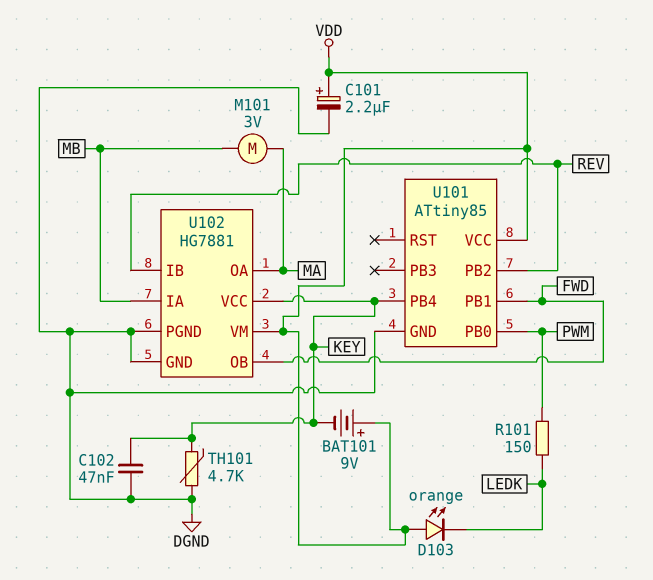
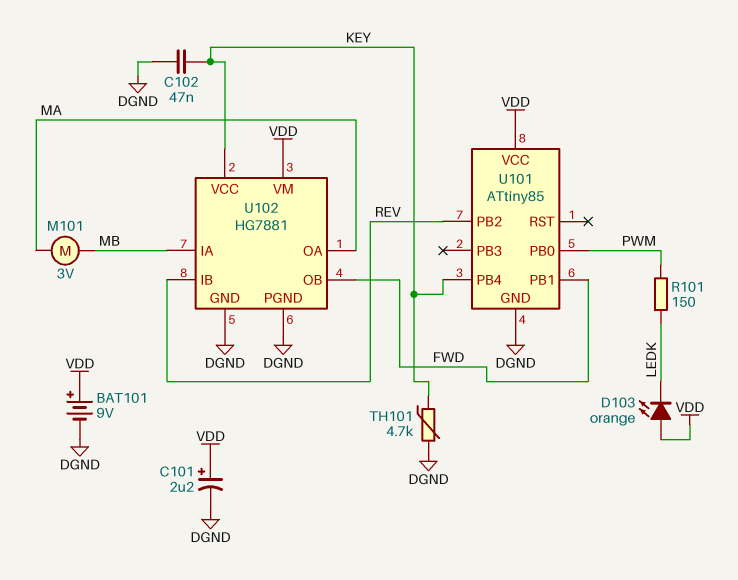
BAT101: 9V (plus VDD, minus KEY) -> 9V (plus VDD, minus DGND)

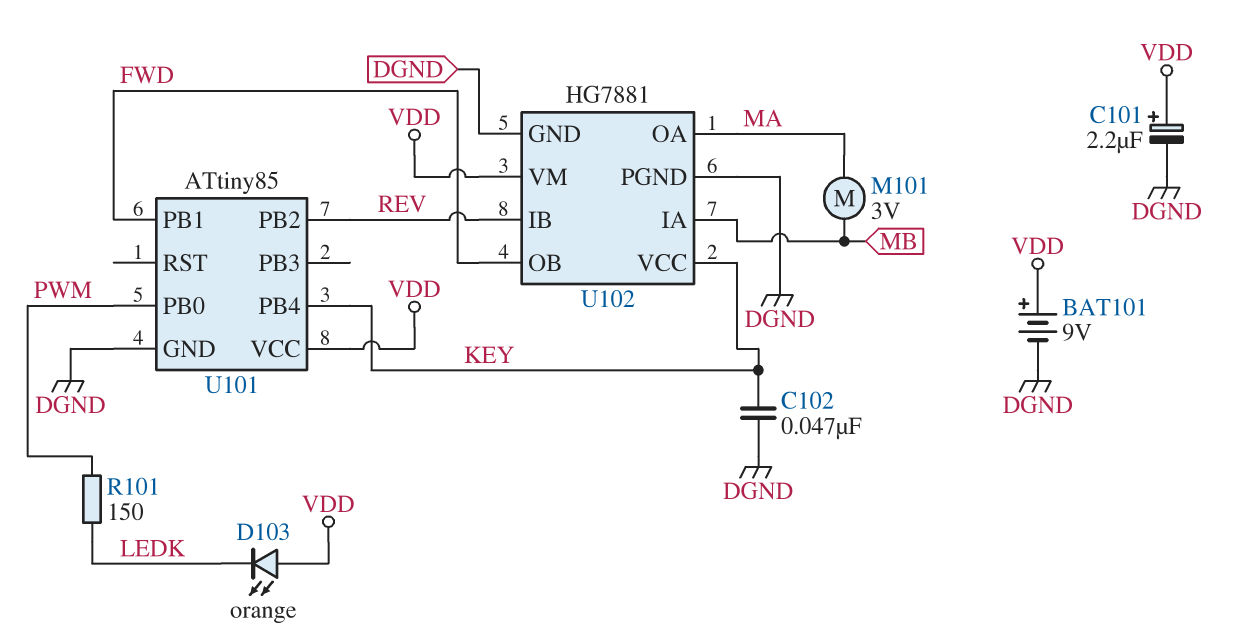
TH101: 4.7k (DGND, KEY) -> none

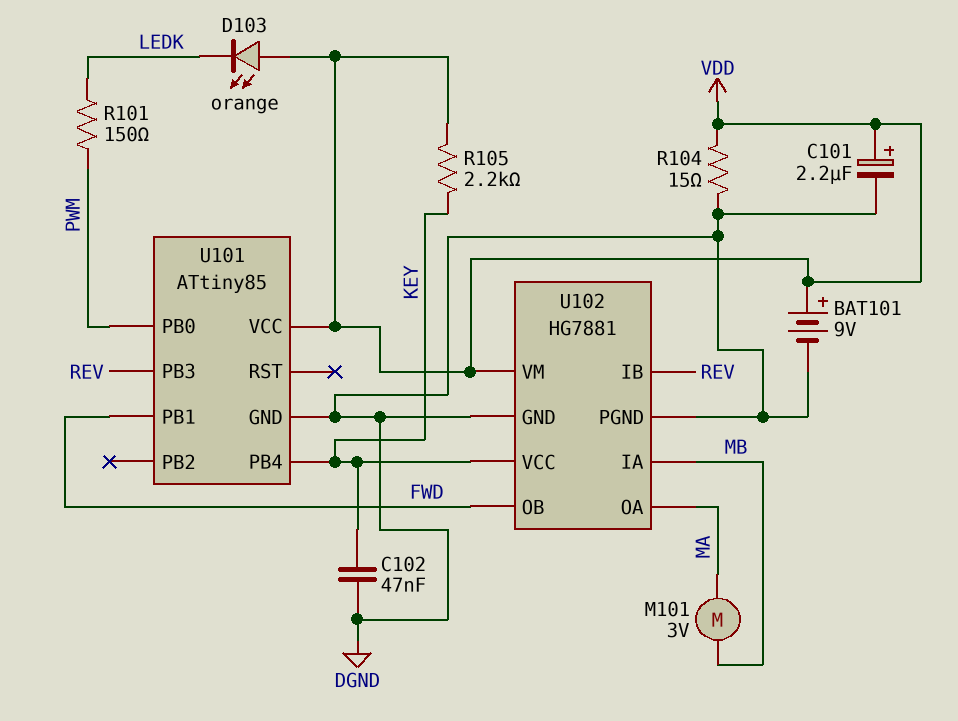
R104: none -> 15 (DGND, VDD)
R105: none -> 2.2k (KEY, VDD)
U101 pin PB2: REV -> none
U101 pin PB3: none -> REV

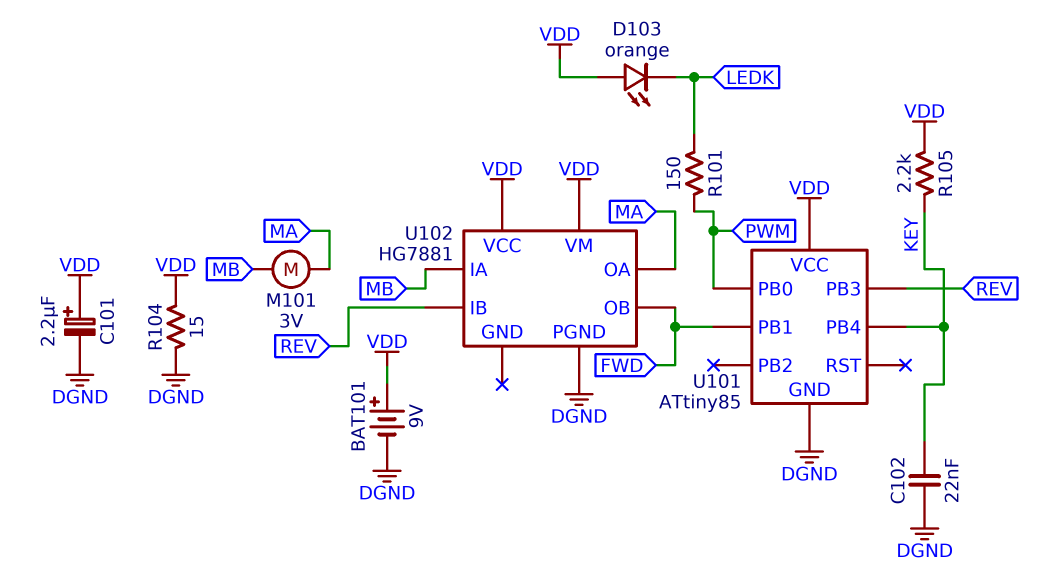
C102: 47nF (DGND, KEY) -> 22nF (DGND, KEY)
U102 pin GND: DGND -> none
U102 pin VCC: KEY -> VDD

